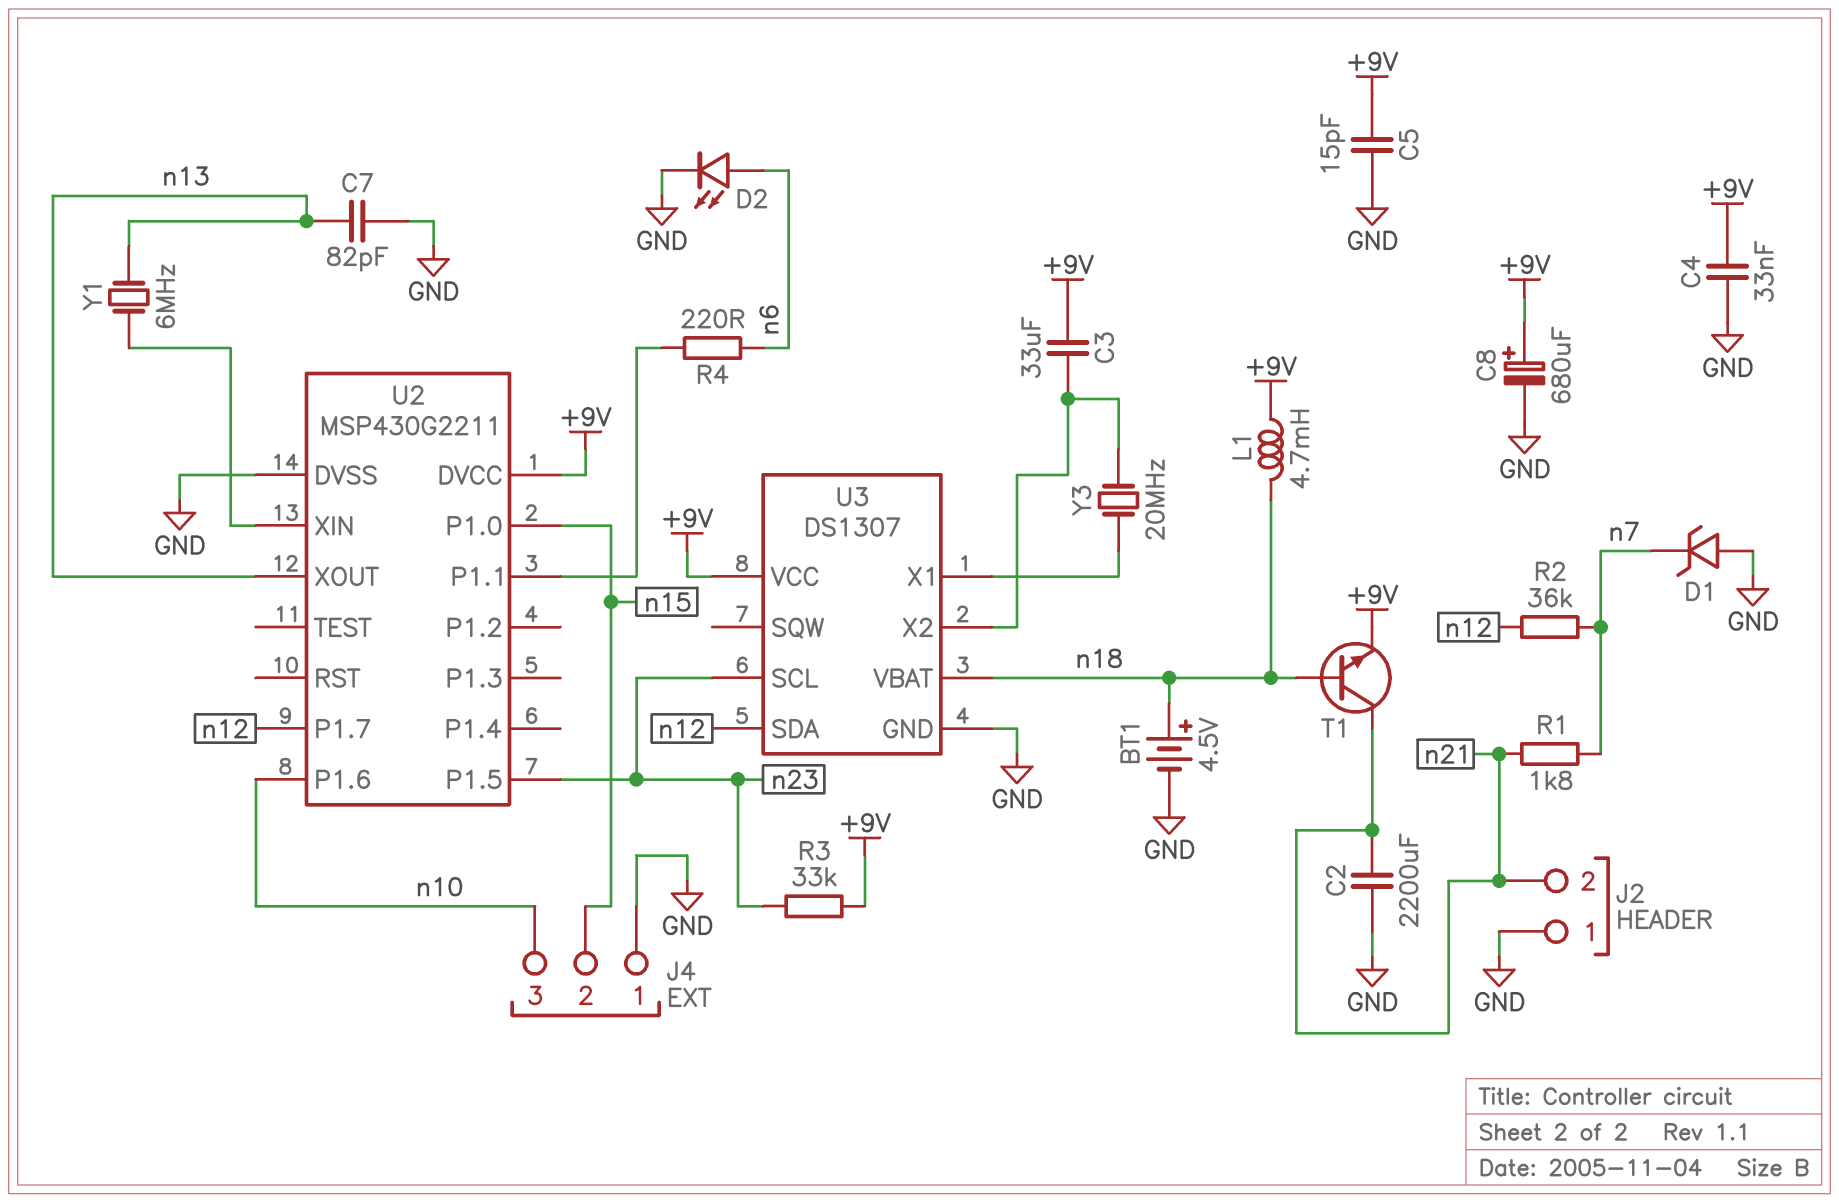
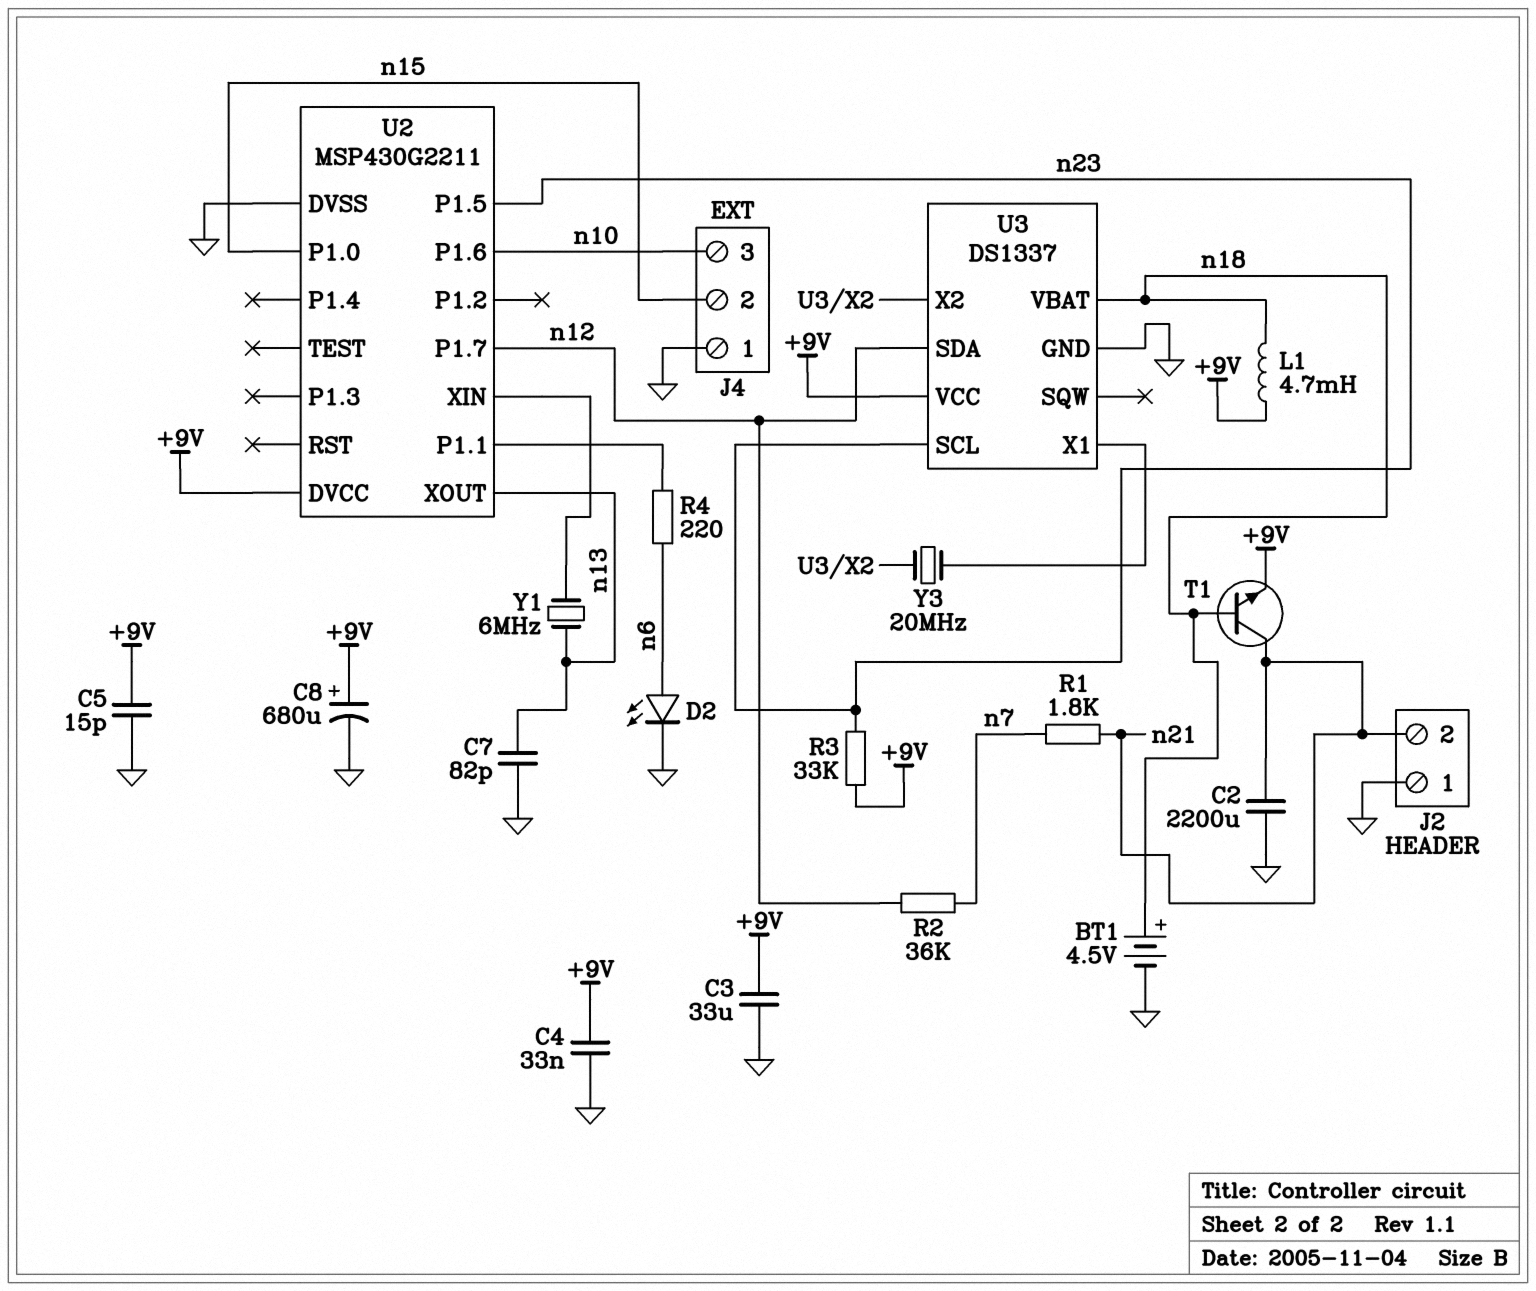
C3: 33uF (+9V, U3/X2) -> 33uF (+9V, GND)
D1: zener (A GND, K n7) -> none
U3: DS1307 -> DS1337

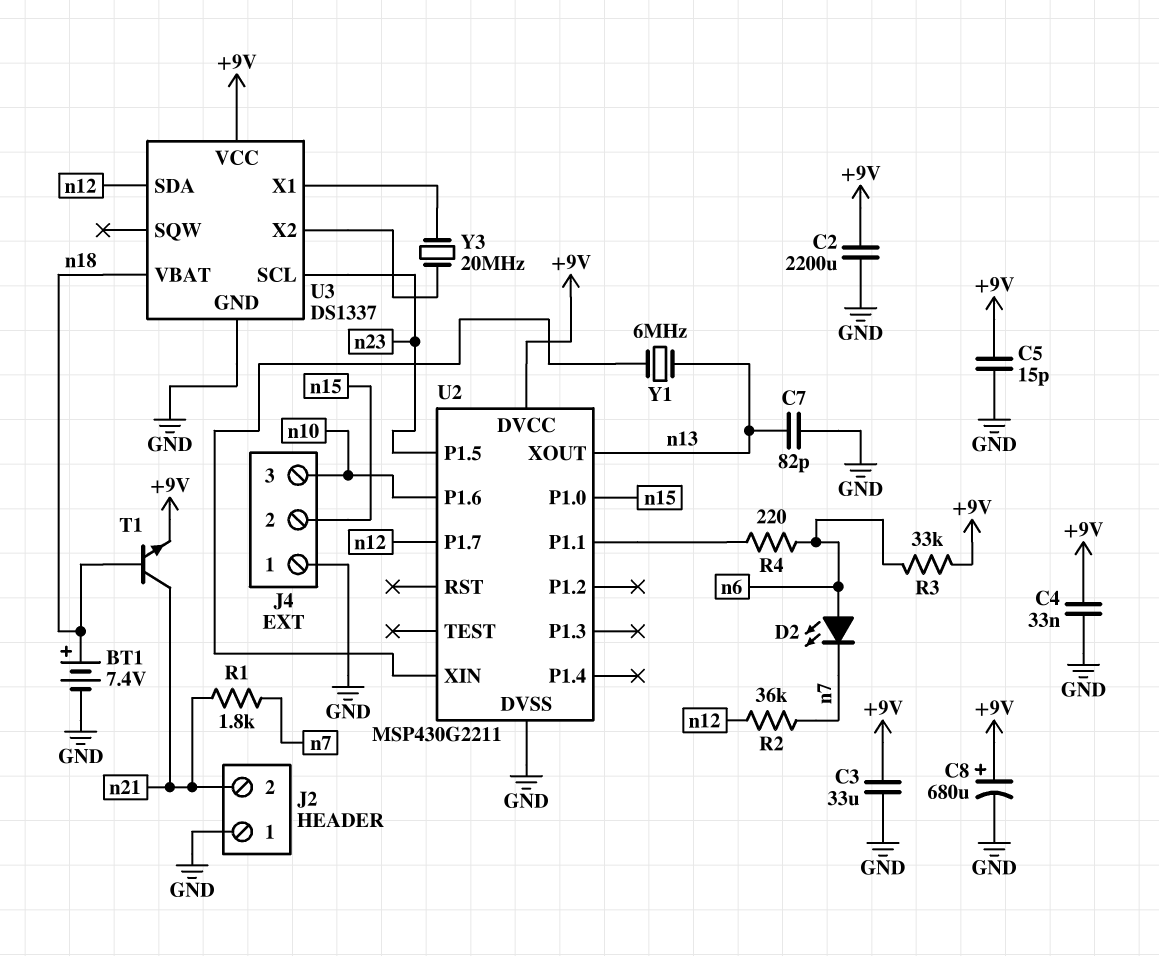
BT1: 4.5V (plus n18, minus GND) -> 7.4V (plus n18, minus GND)
C2: 2200uF (GND, n21) -> 2200uF (+9V, GND)
D2: LED (A n6, K GND) -> LED (A n6, K n7)
L1: 4.7mH (+9V, n18) -> none
R3: 33k (+9V, n23) -> 33k (+9V, n6)

